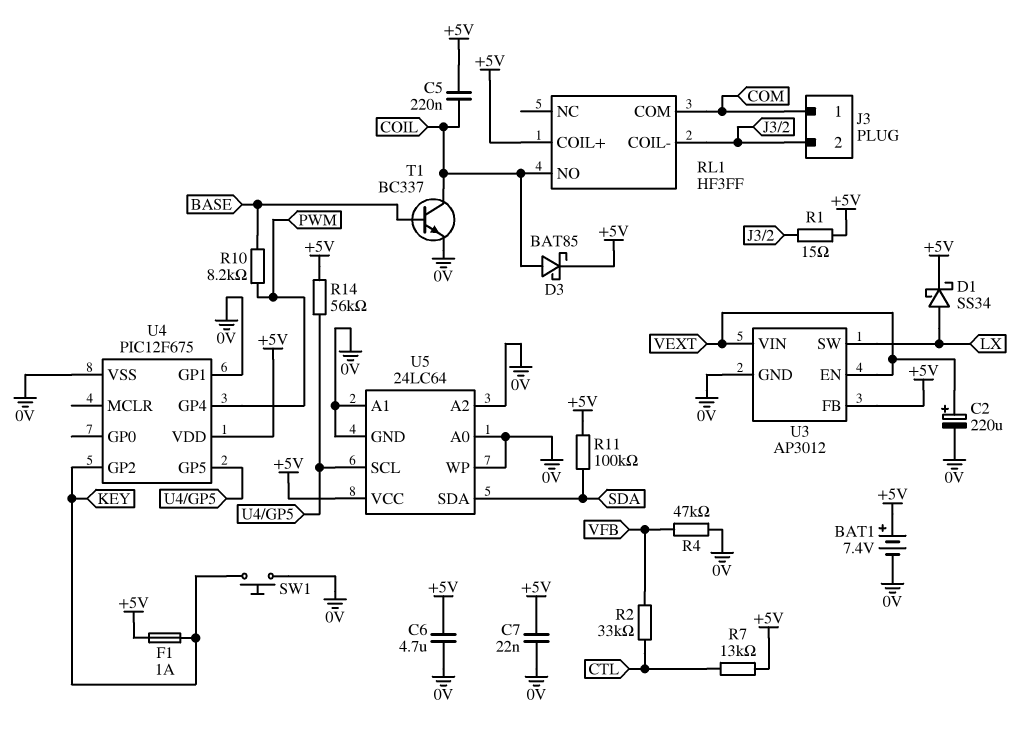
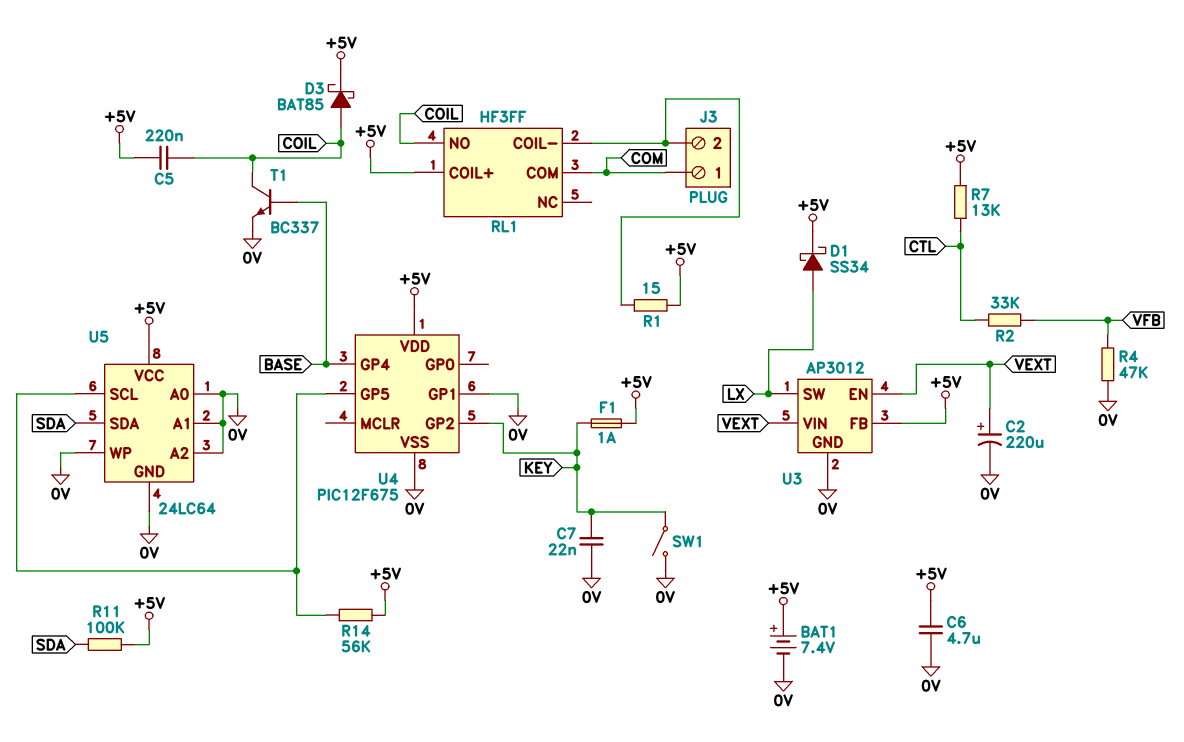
C7: 22nF (+5V, 0V) -> 22nF (0V, KEY)
R10: 8.2k (BASE, PWM) -> none
SW1: button (0V, KEY) -> switch (0V, KEY)
U4 pin GP4: PWM -> BASE

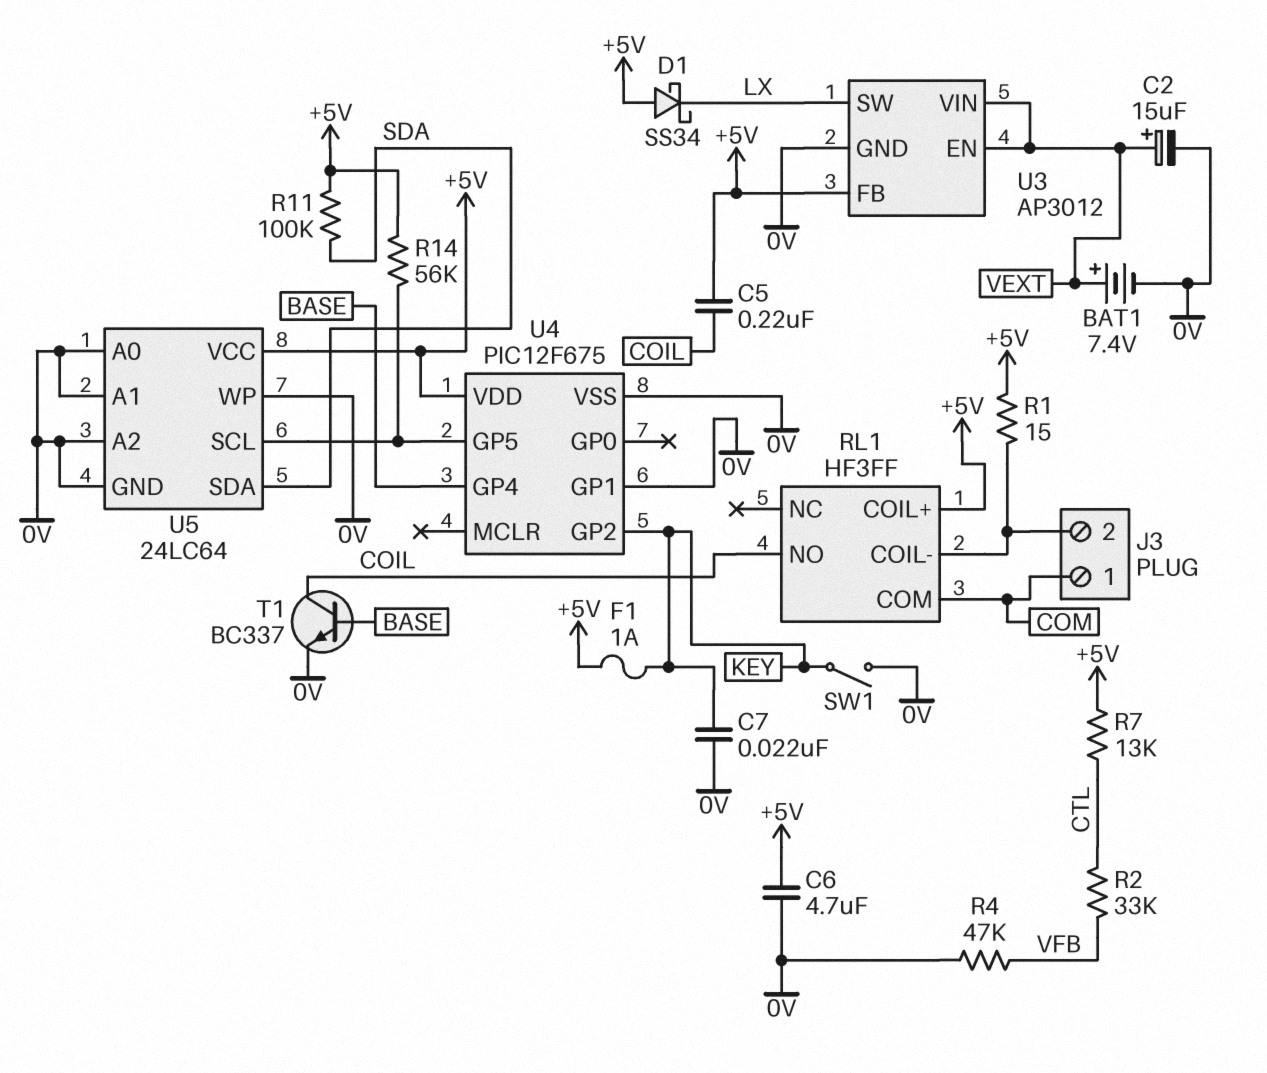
BAT1: 7.4V (plus +5V, minus 0V) -> 7.4V (plus VEXT, minus 0V)
C2: 220uF (plus VEXT, minus 0V) -> 15uF (plus VEXT, minus 0V)
D1: schottky SS34 (A LX, K +5V) -> schottky SS34 (A +5V, K LX)
D3: schottky BAT85 (A COIL, K +5V) -> none

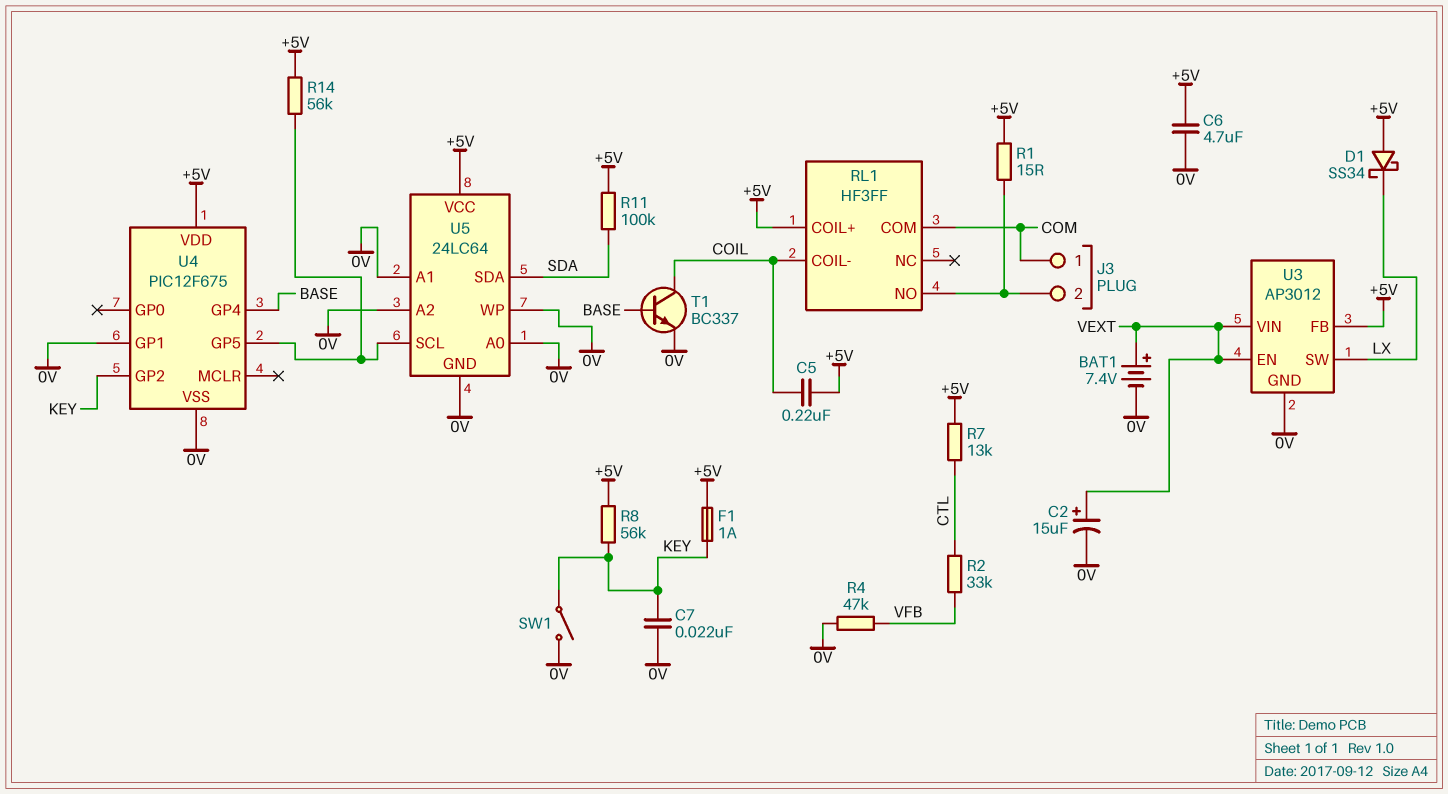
R8: none -> 56k (+5V, KEY)
RL1 pin COIL-: J3/2 -> COIL
RL1 pin NO: COIL -> J3/2

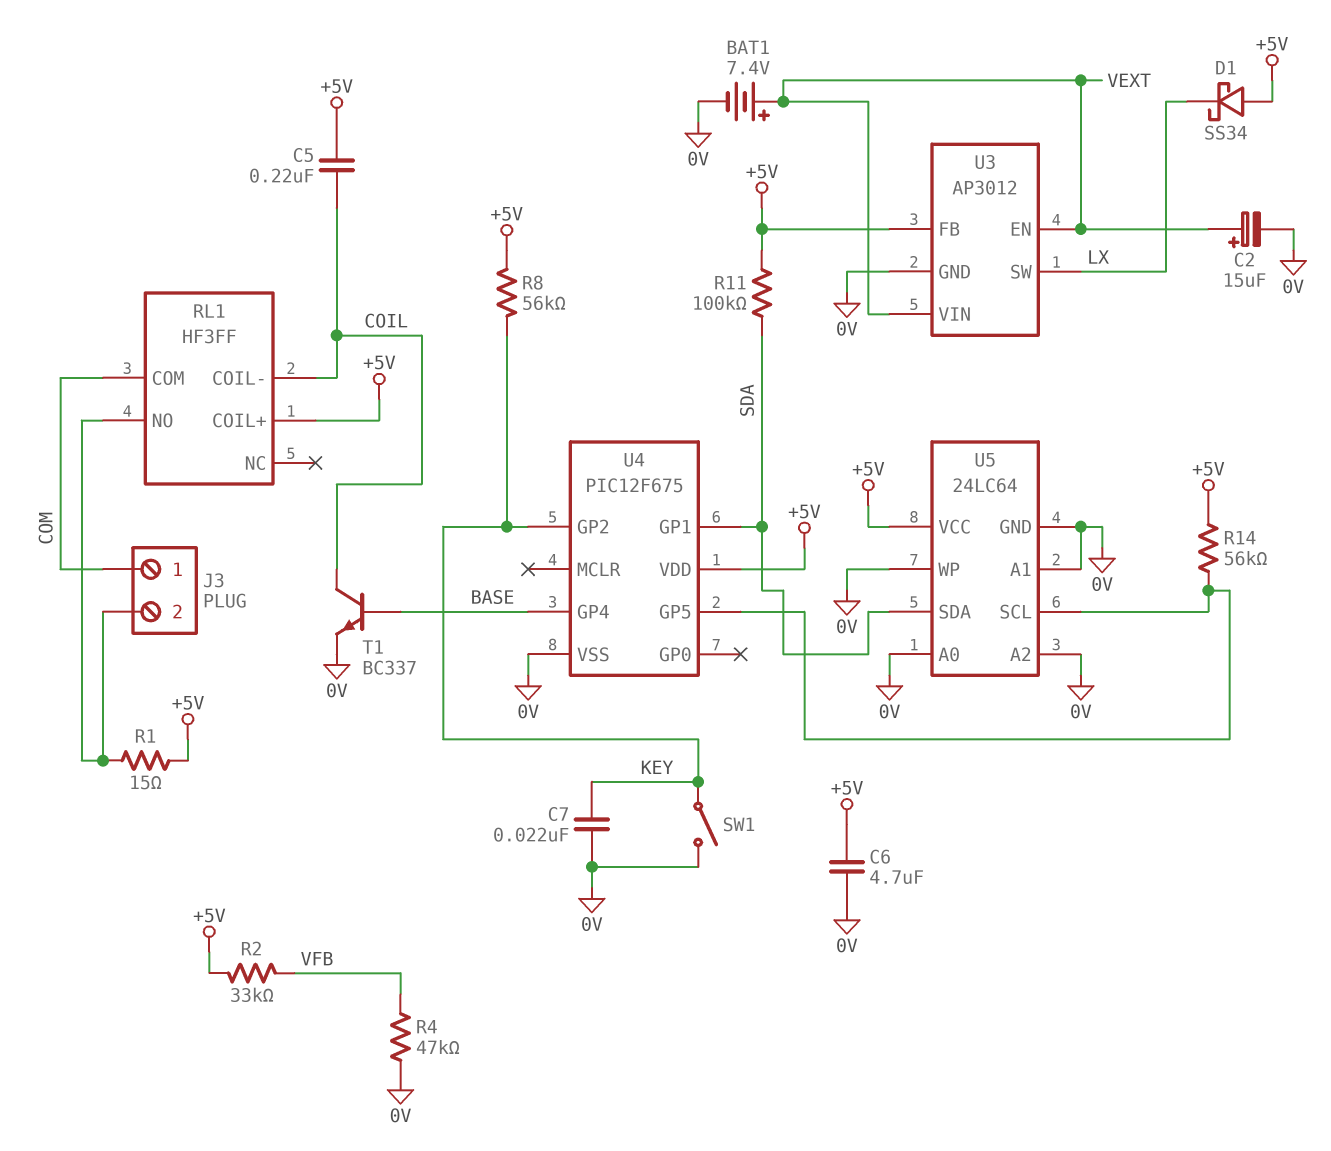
F1: 1A (+5V, KEY) -> none
R2: 33k (CTL, VFB) -> 33k (+5V, VFB)
R7: 13k (+5V, CTL) -> none
U4 pin GP1: 0V -> SDA

